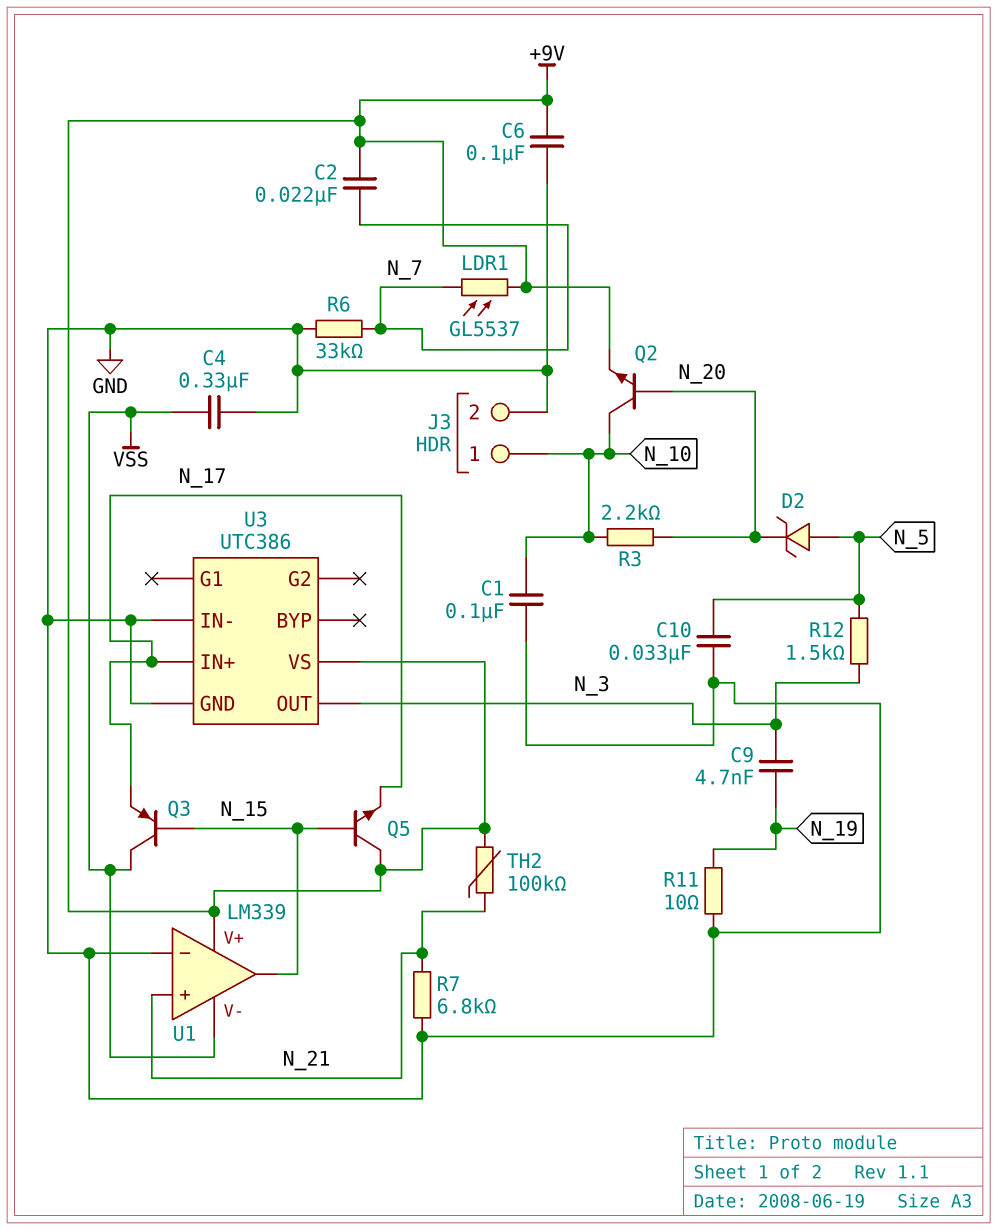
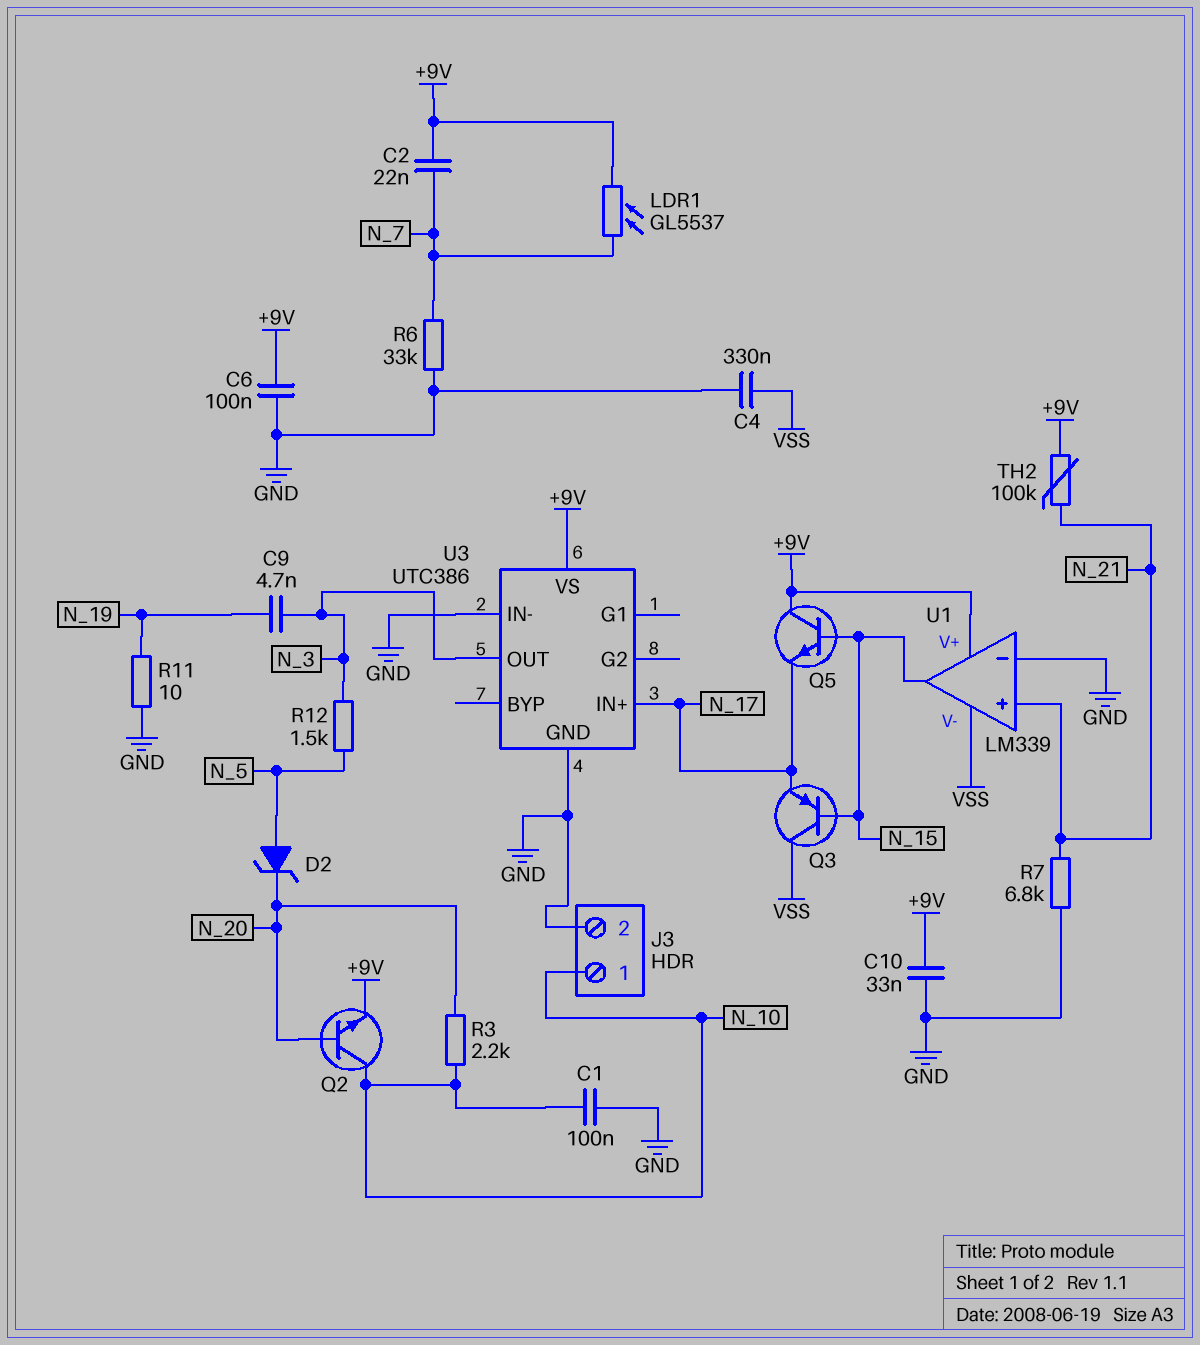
C10: 33nF (GND, N_5) -> 33nF (+9V, GND)

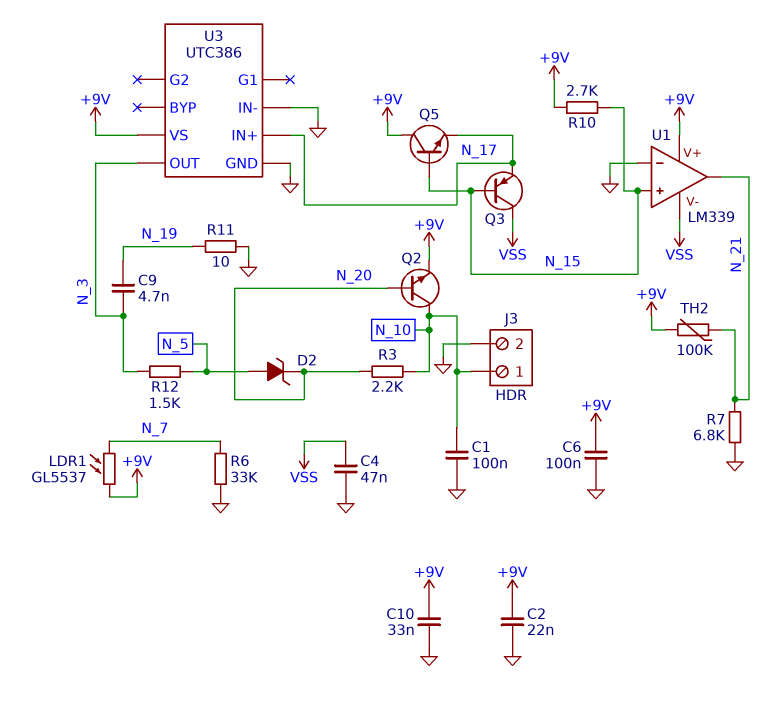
C2: 22nF (+9V, N_7) -> 22nF (+9V, GND)
C4: 330nF (GND, VSS) -> 47nF (GND, VSS)
R10: none -> 2.7k (+9V, N_15)
U1 pin in+: N_21 -> N_15
U1 pin out: N_15 -> N_21

